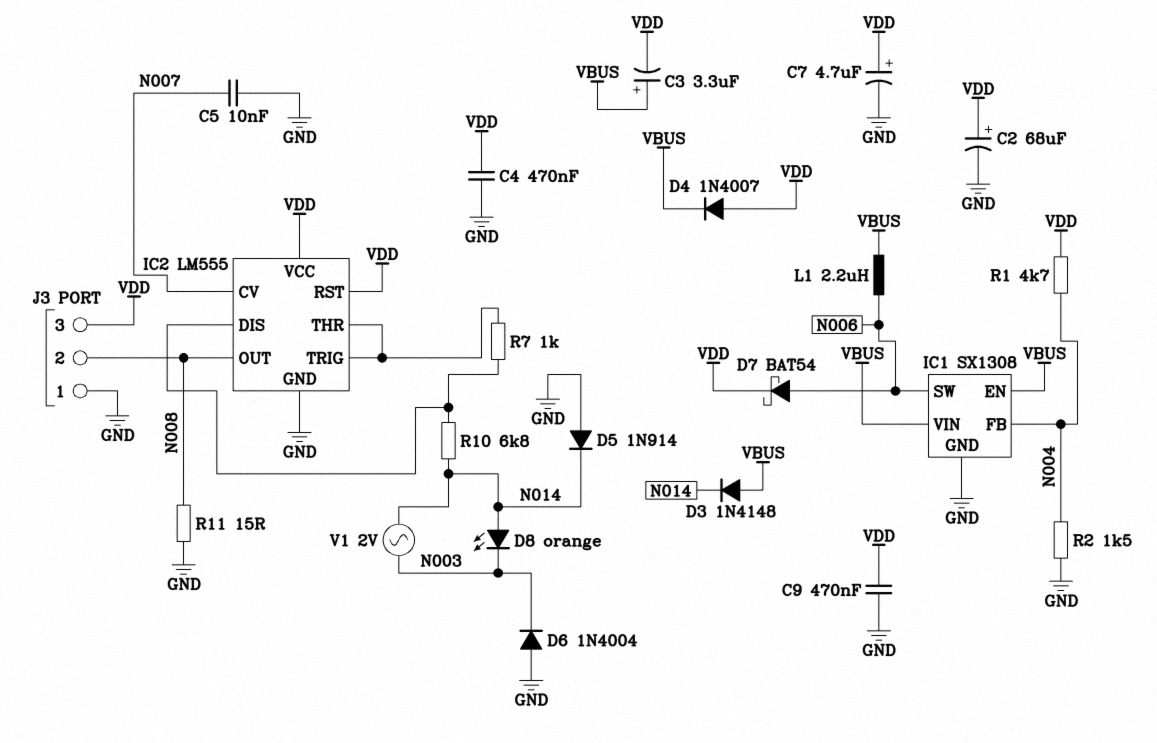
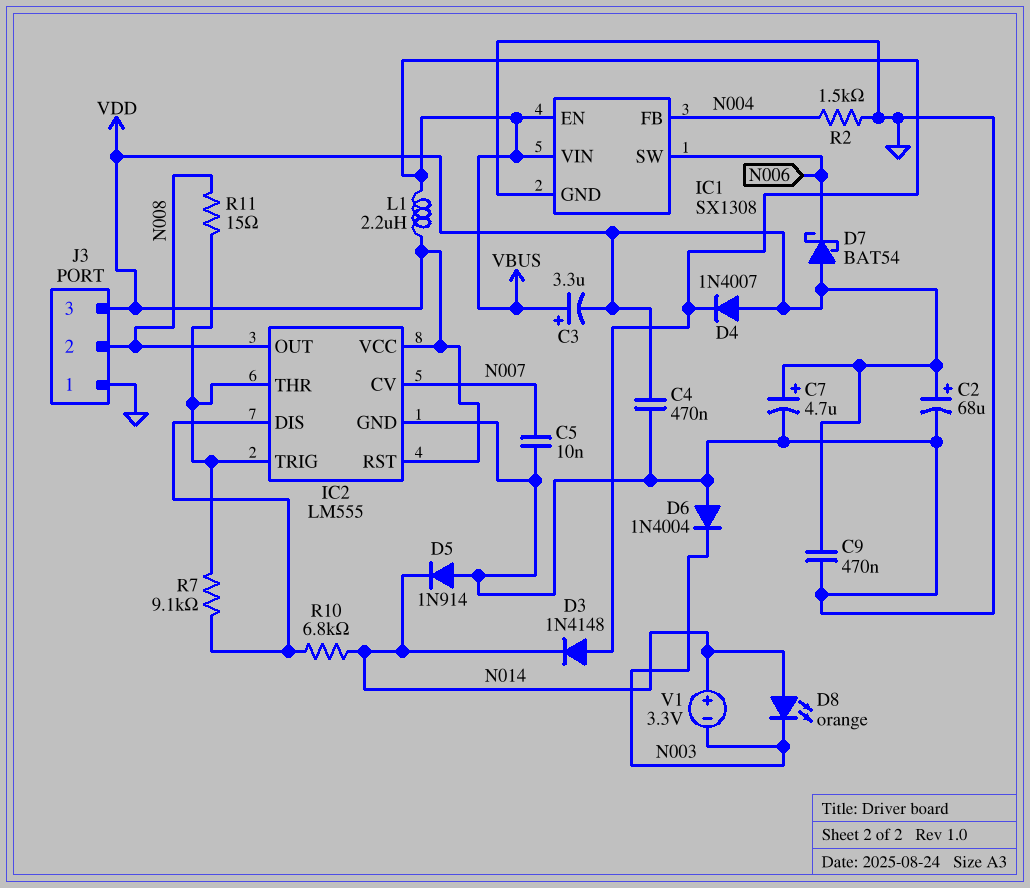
D7: schottky BAT54 (A N006, K VDD) -> schottky BAT54 (A VDD, K N006)
L1: 2.2uH (N006, VBUS) -> 2.2uH (VBUS, VDD)
R1: 4.7k (N004, VDD) -> none
R7: 1k (IC2/DIS, IC2/THR) -> 9.1k (IC2/DIS, IC2/THR)
R11: 15 (GND, N008) -> 15 (IC2/THR, N008)
V1: AC 2V (N003, N014) -> 3.3V (plus N014, minus N003)

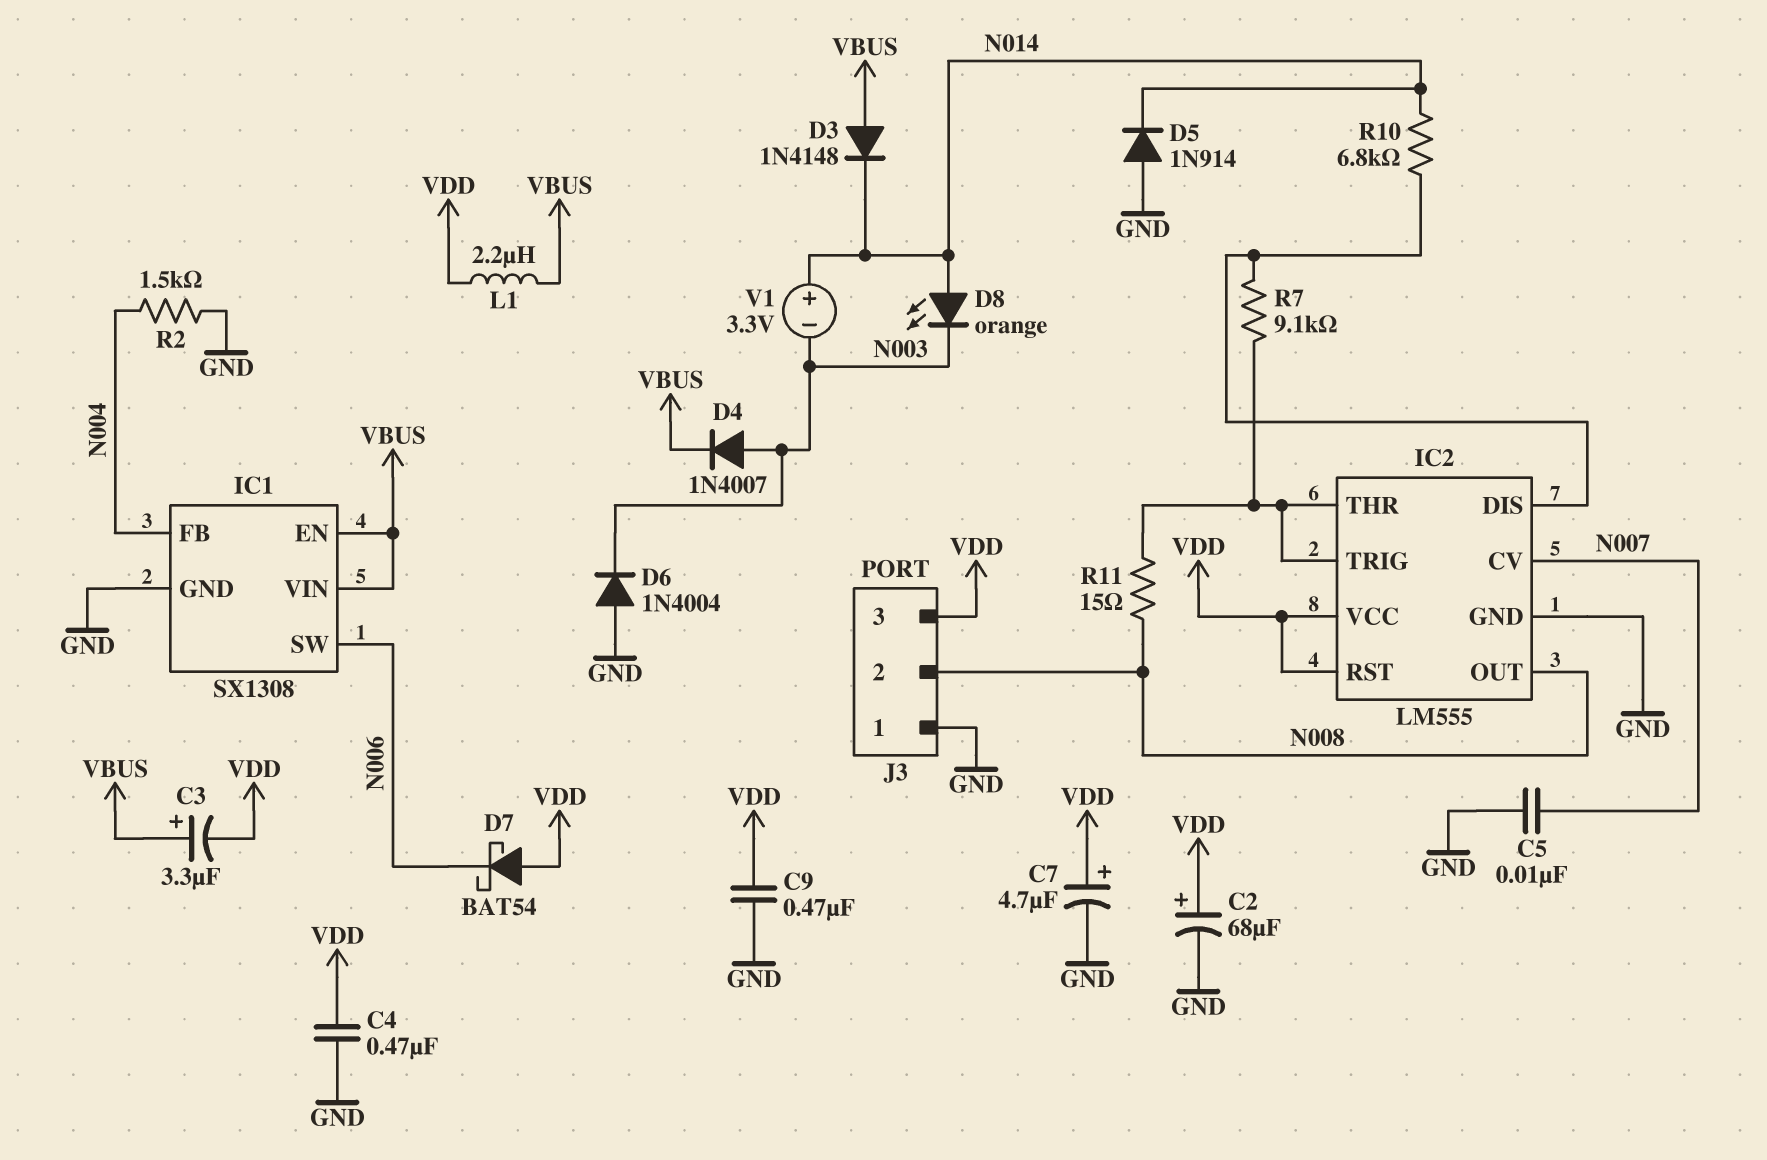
D4: diode 1N4007 (A VDD, K VBUS) -> diode 1N4007 (A N003, K VBUS)

